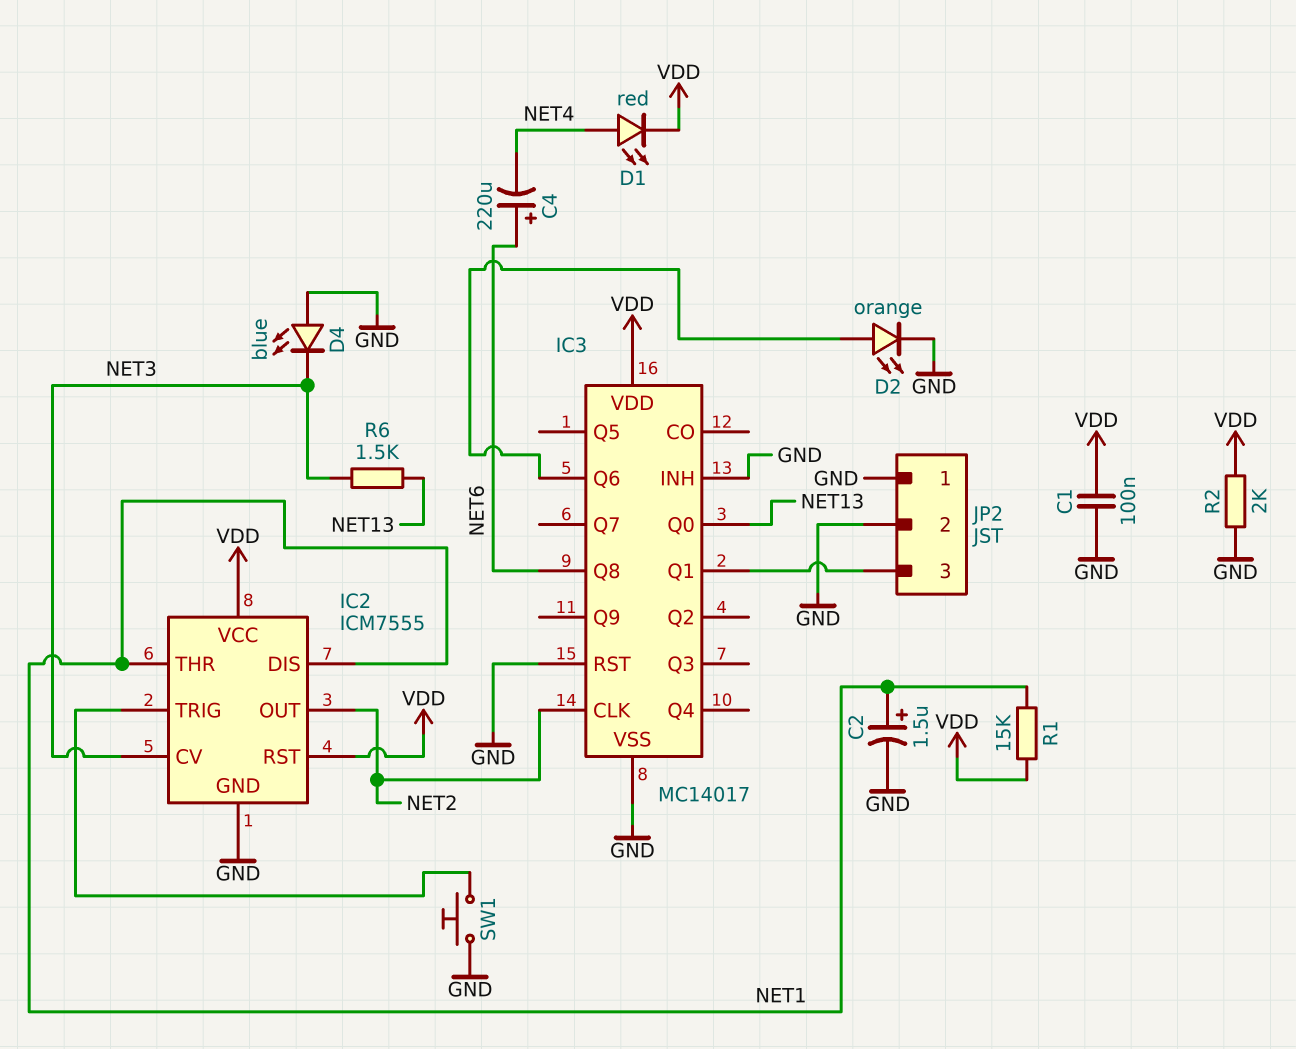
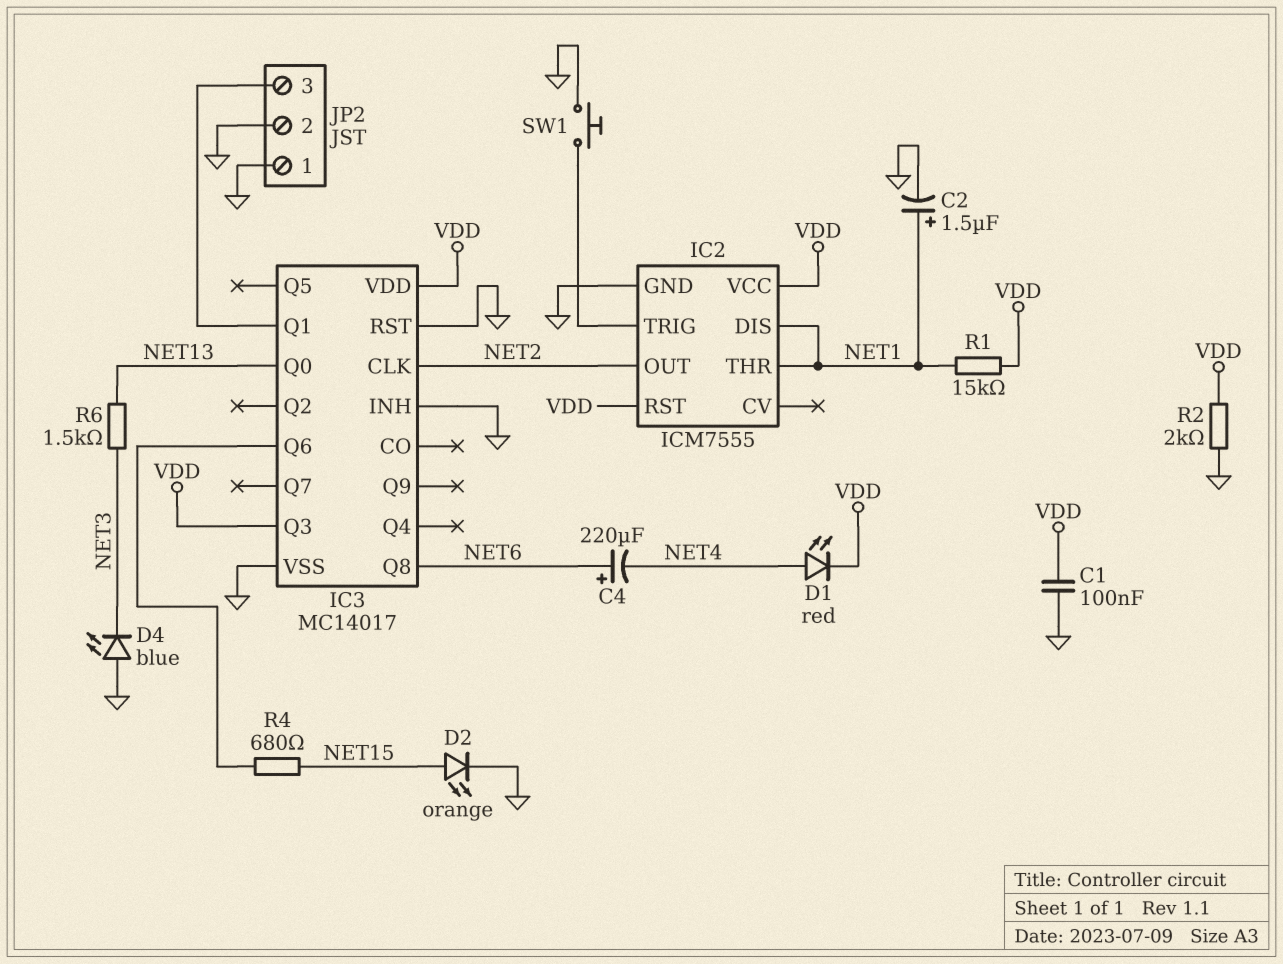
D2: LED orange (A IC3/Q6, K GND) -> LED orange (A NET15, K GND)
IC2 pin CV: NET3 -> none
IC3 pin Q3: none -> VDD
R4: none -> 680 (IC3/Q6, NET15)

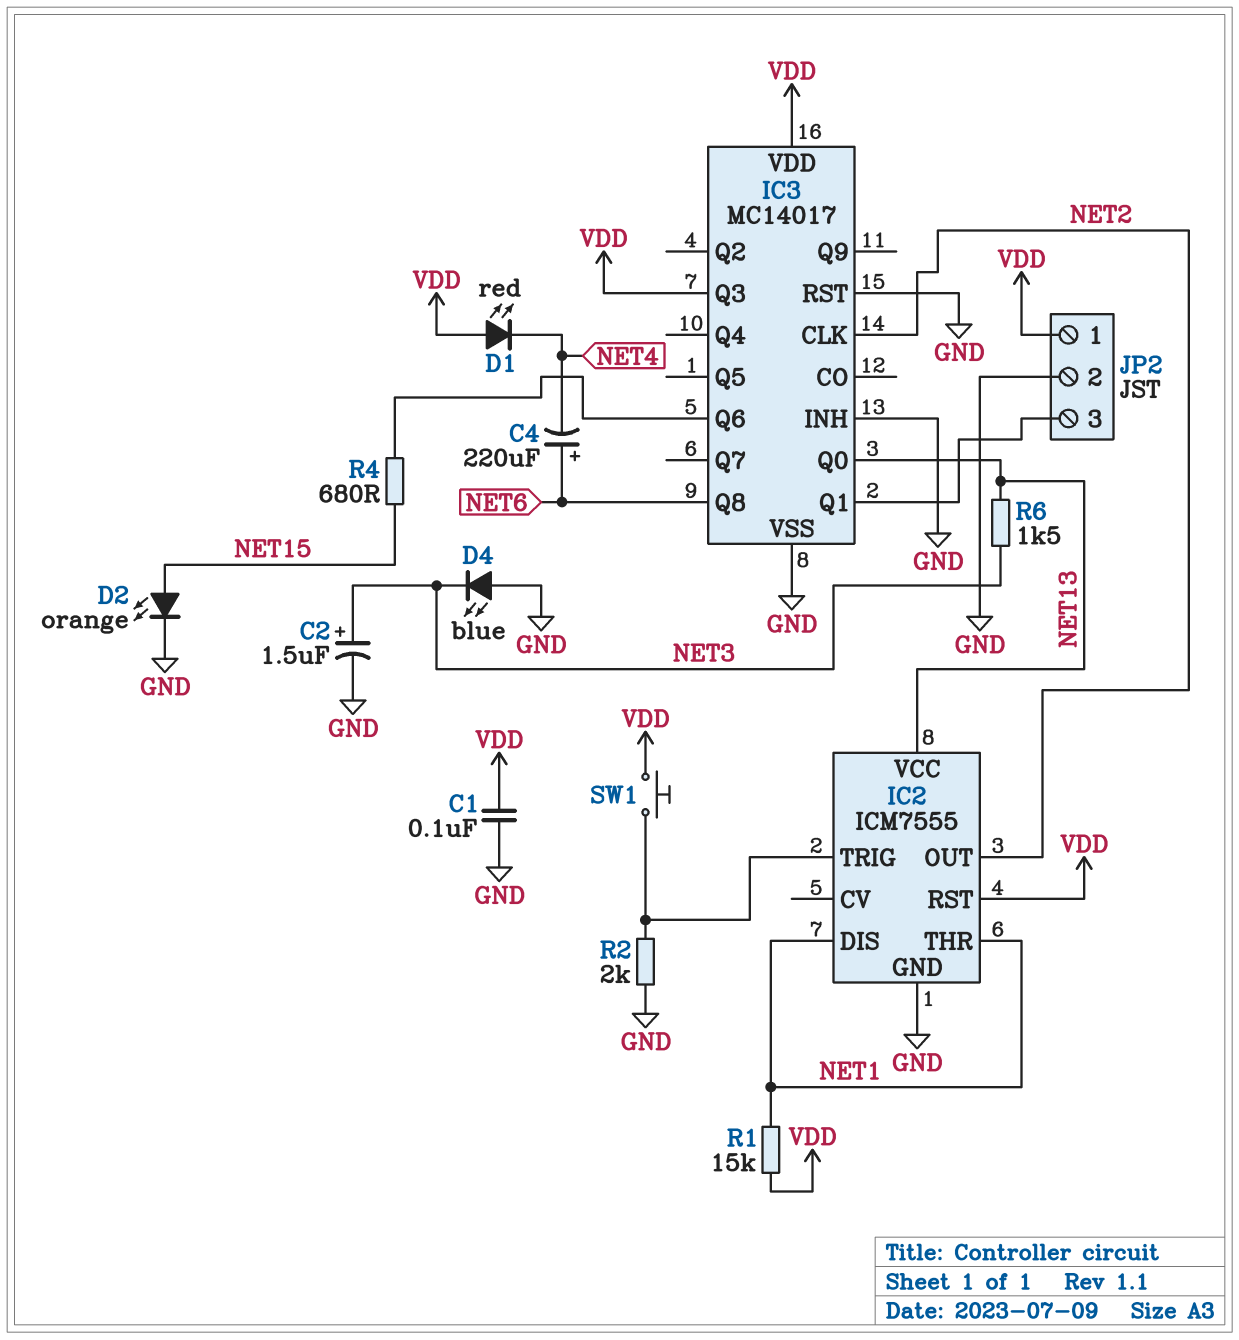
C2: 1.5uF (plus NET1, minus GND) -> 1.5uF (plus NET3, minus GND)
D1: LED red (A NET4, K VDD) -> LED red (A VDD, K NET4)
IC2 pin VCC: VDD -> NET13
JP2 pin 1: GND -> VDD
R2: 2k (GND, VDD) -> 2k (GND, IC2/TRIG)
SW1: button (GND, IC2/TRIG) -> button (IC2/TRIG, VDD)

